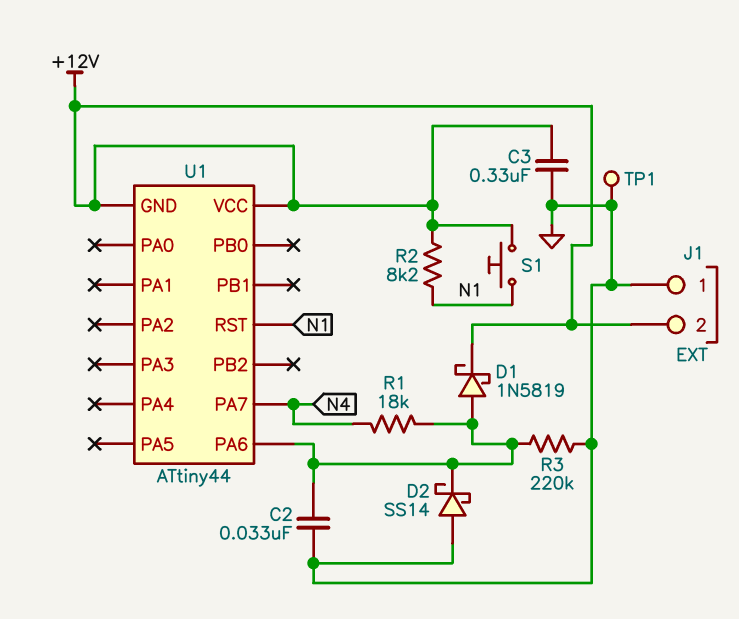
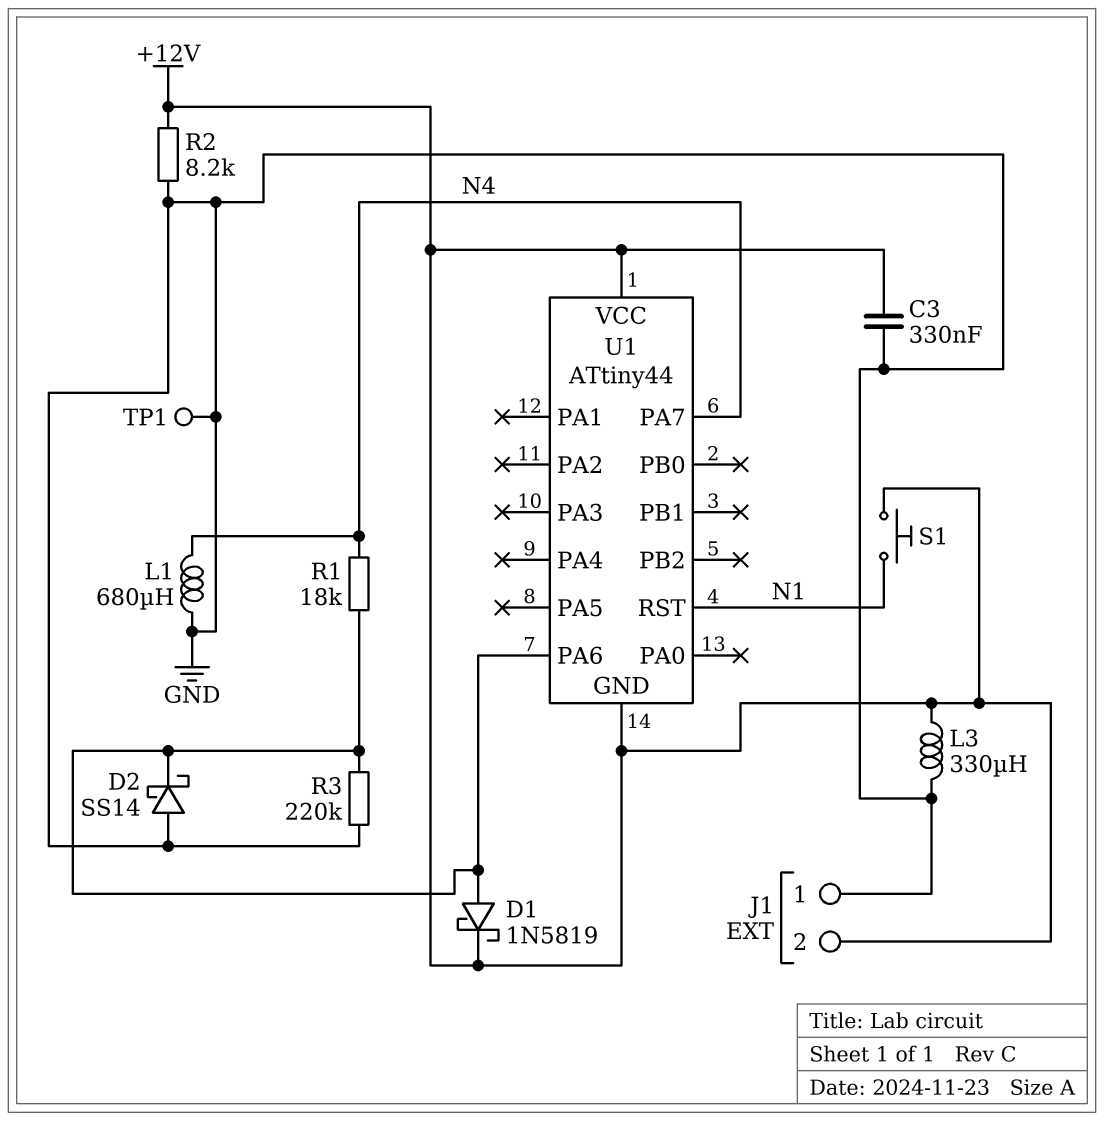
C2: 33nF (GND, U1/PA6) -> none
L1: none -> 680uH (GND, N4)
L3: none -> 330uH (+12V, GND)
R2: 8.2k (+12V, N1) -> 8.2k (+12V, GND)

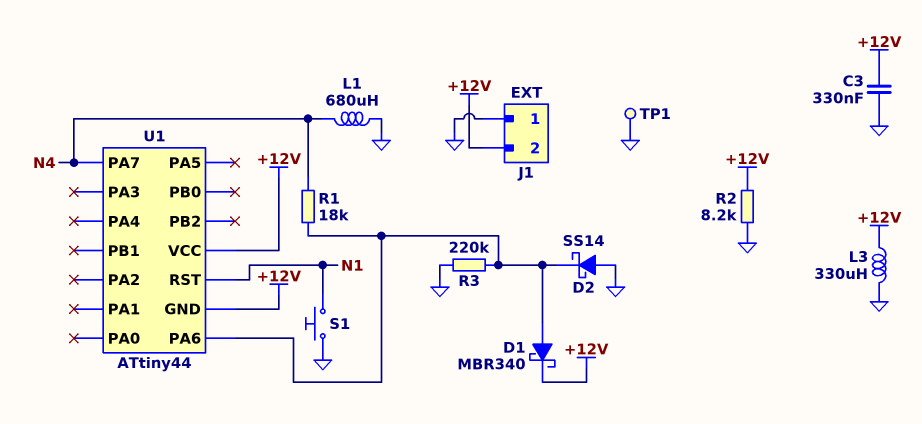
D1: schottky 1N5819 (A U1/PA6, K +12V) -> schottky MBR340 (A U1/PA6, K +12V)
S1: button (+12V, N1) -> button (GND, N1)

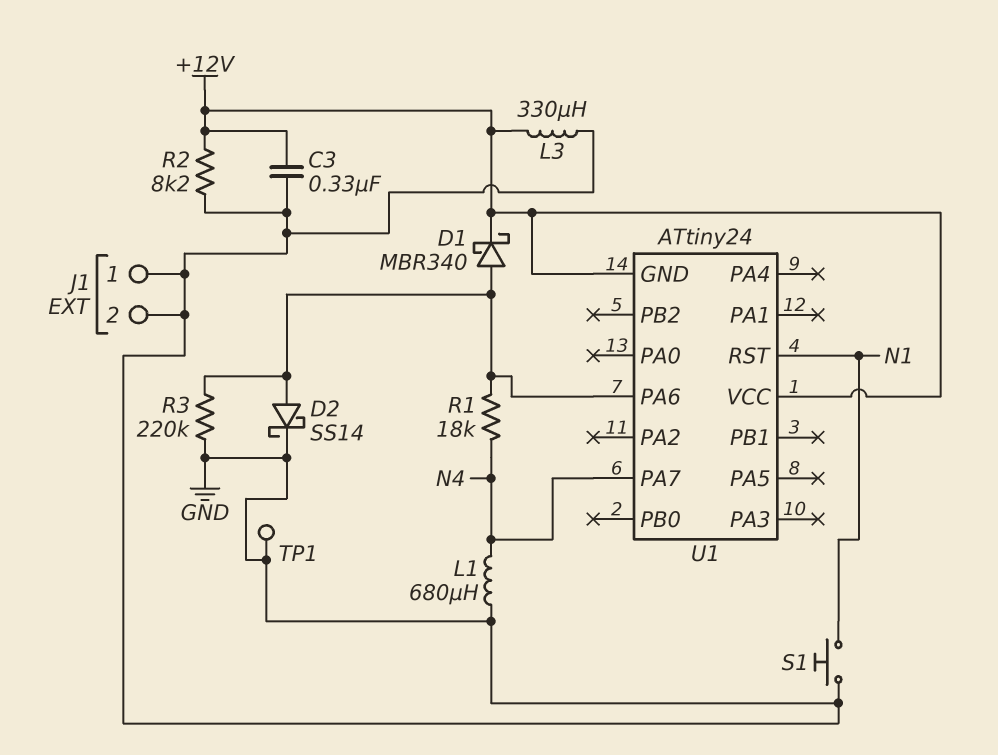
D2: schottky SS14 (A GND, K U1/PA6) -> schottky SS14 (A U1/PA6, K GND)
J1 pin 2: +12V -> GND
U1: ATtiny44 -> ATtiny24

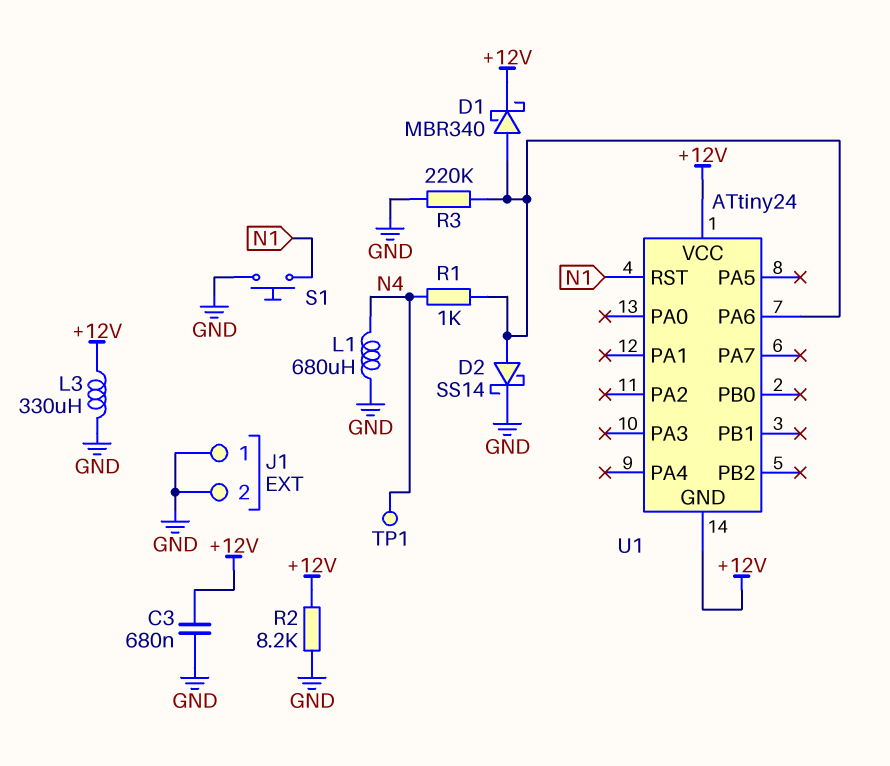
C3: 330nF (+12V, GND) -> 680nF (+12V, GND)
R1: 18k (N4, U1/PA6) -> 1k (N4, U1/PA6)
TP1: test point (GND) -> test point (N4)
U1 pin PA7: N4 -> none

